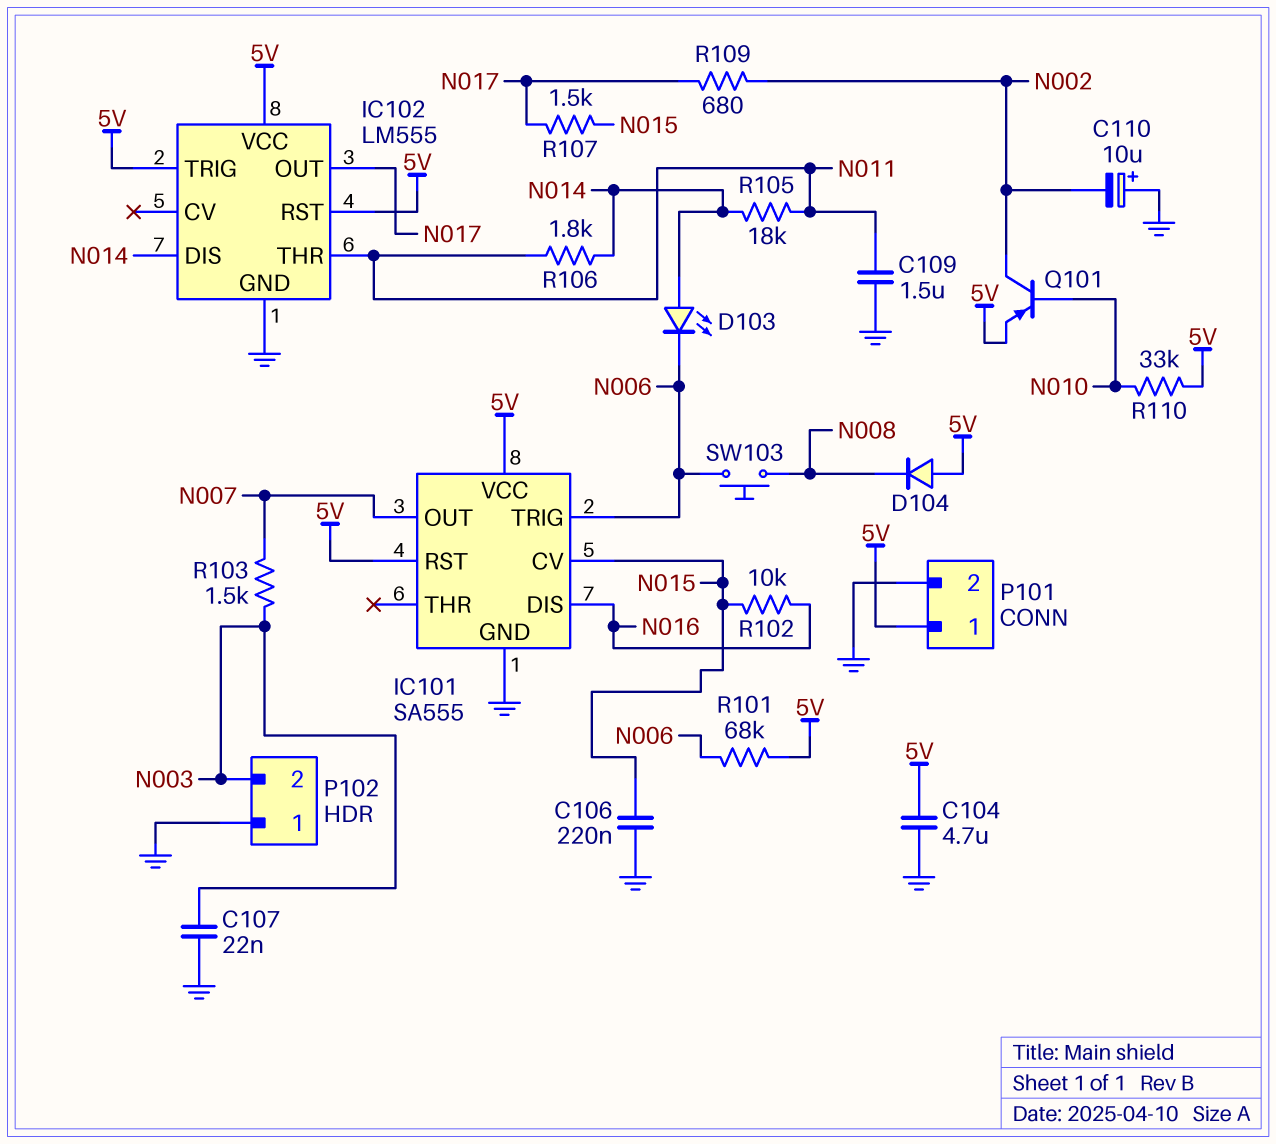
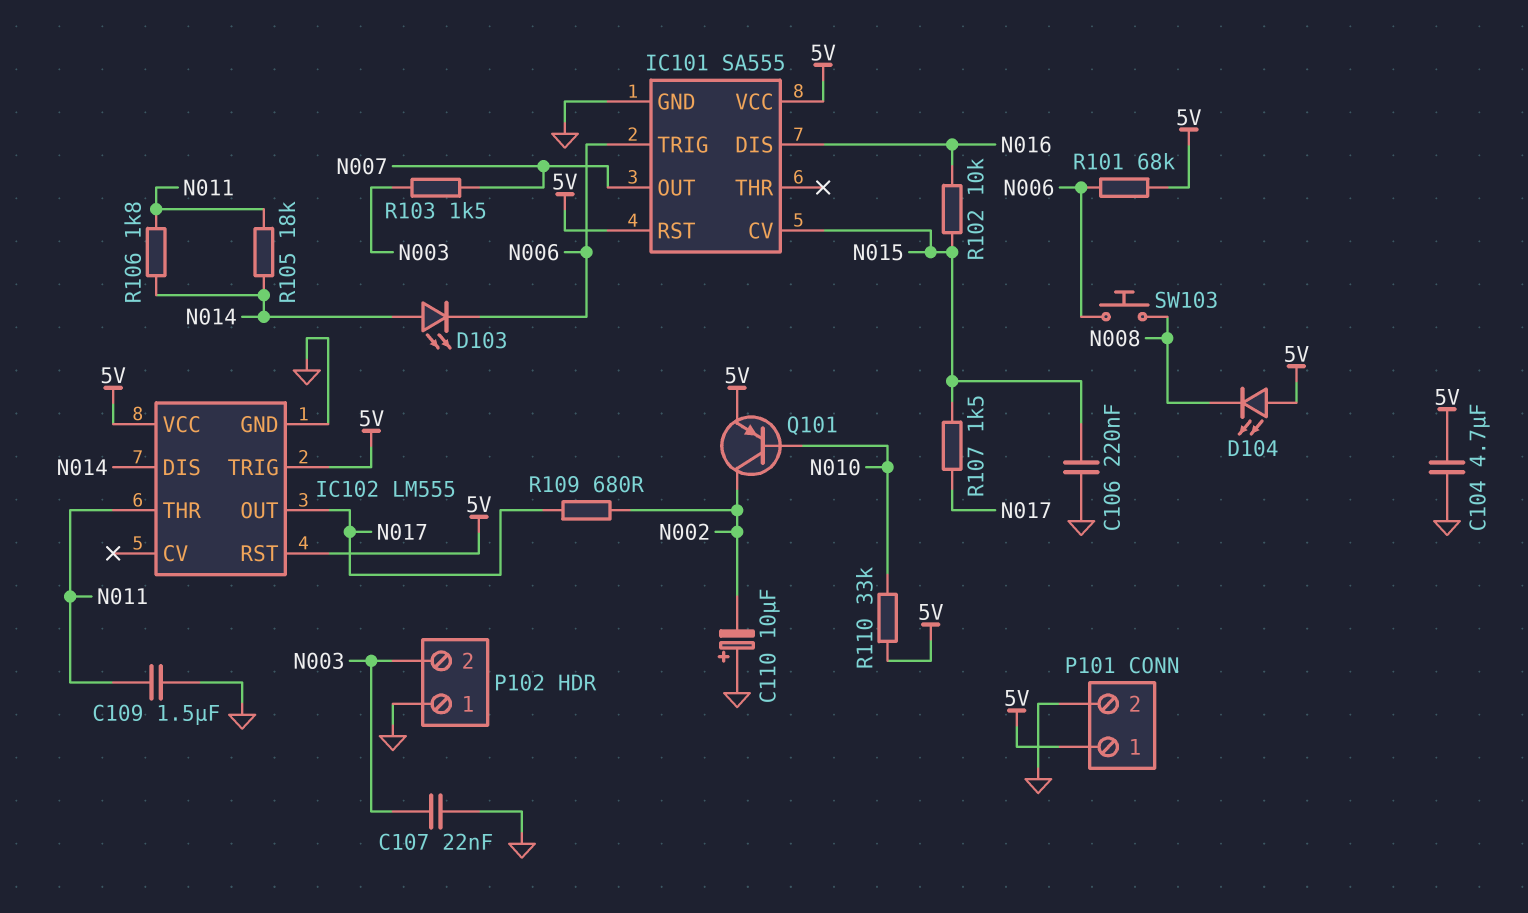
D104: diode (A 5V, K N008) -> LED (A 5V, K N008)

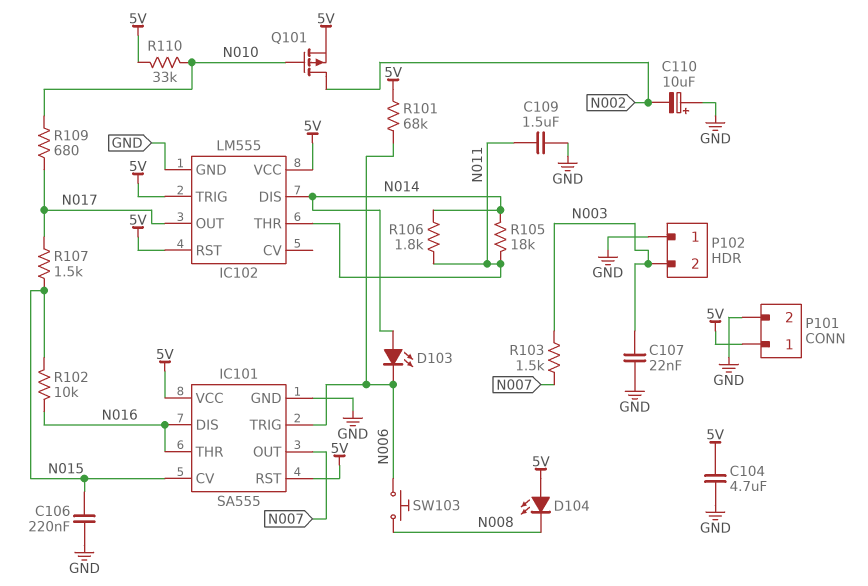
IC101 pin THR: none -> N016
Q101: PNP (B N010, C N002, E 5V) -> PMOS (G N010, D N002, S 5V)
R109: 680 (N002, N017) -> 680 (N010, N017)

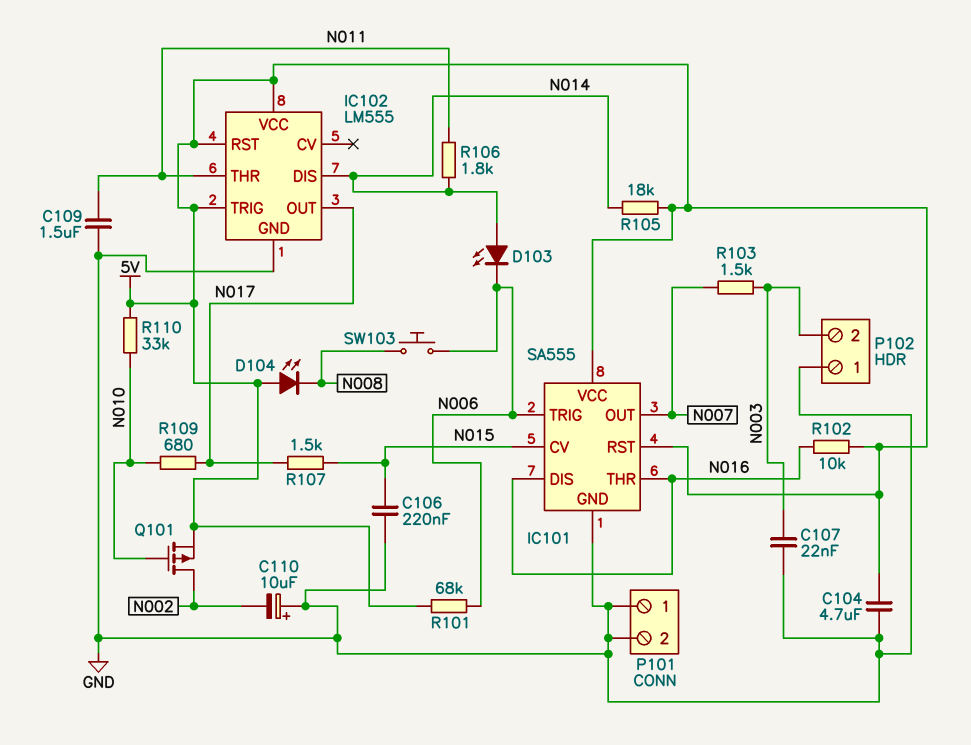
P101 pin 1: 5V -> GND
R102: 10k (N015, N016) -> 10k (5V, N016)
R105: 18k (N011, N014) -> 18k (5V, N014)

